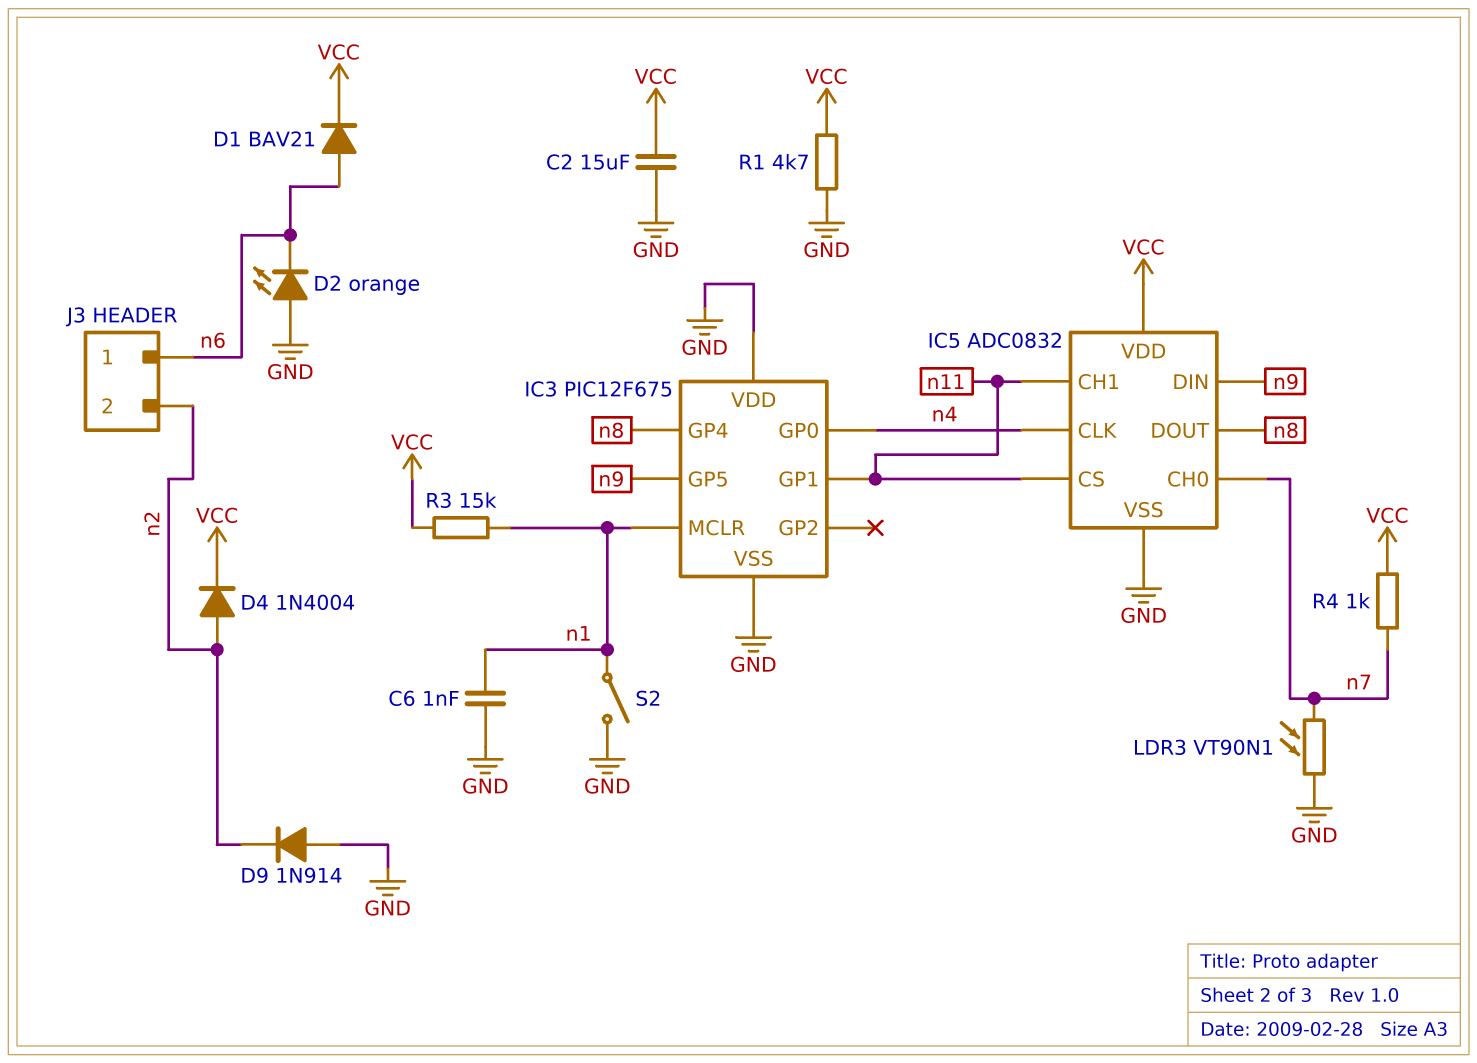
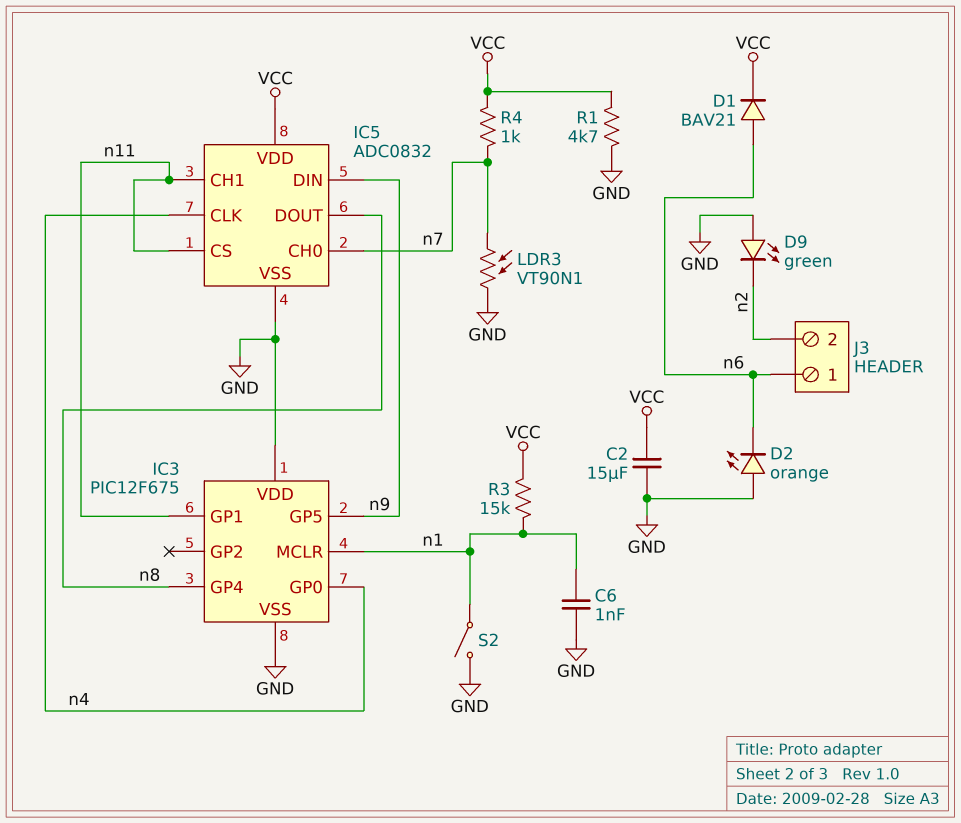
D4: diode 1N4004 (A n2, K VCC) -> none
D9: diode 1N914 (A GND, K n2) -> LED green (A GND, K n2)

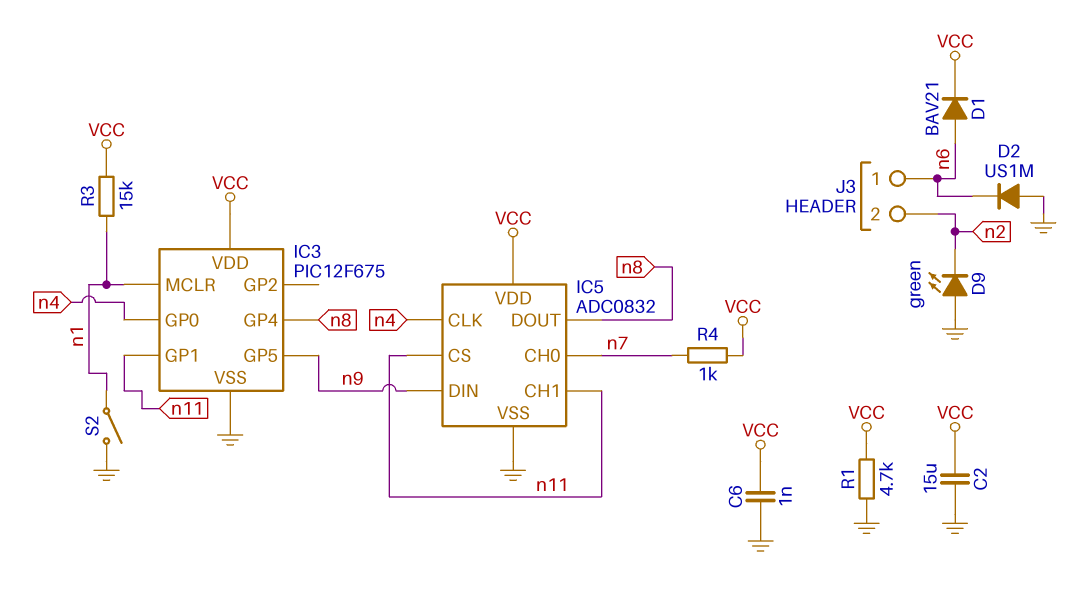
C6: 1nF (GND, n1) -> 1nF (GND, VCC)
D2: LED orange (A GND, K n6) -> diode US1M (A GND, K n6)
IC3 pin VDD: GND -> VCC
LDR3: VT90N1 (GND, n7) -> none

